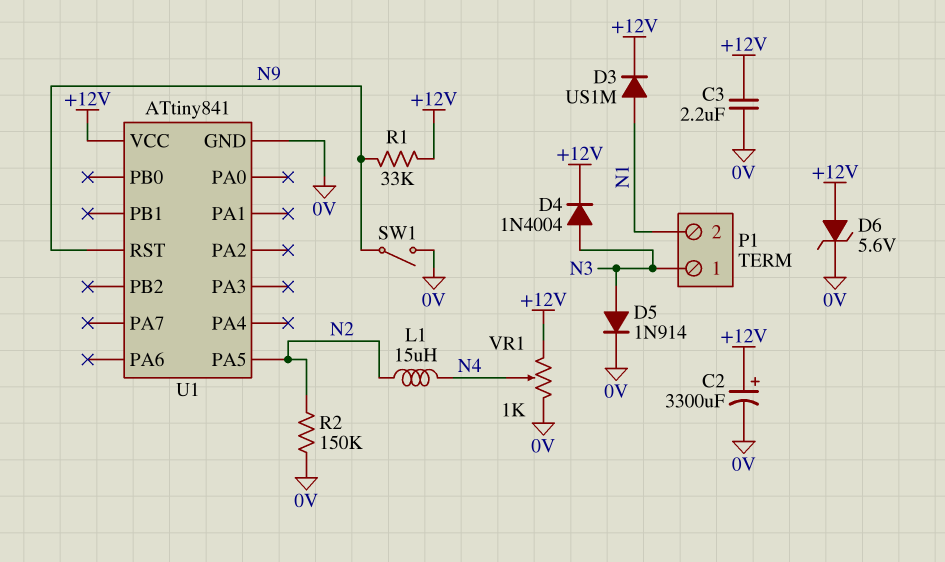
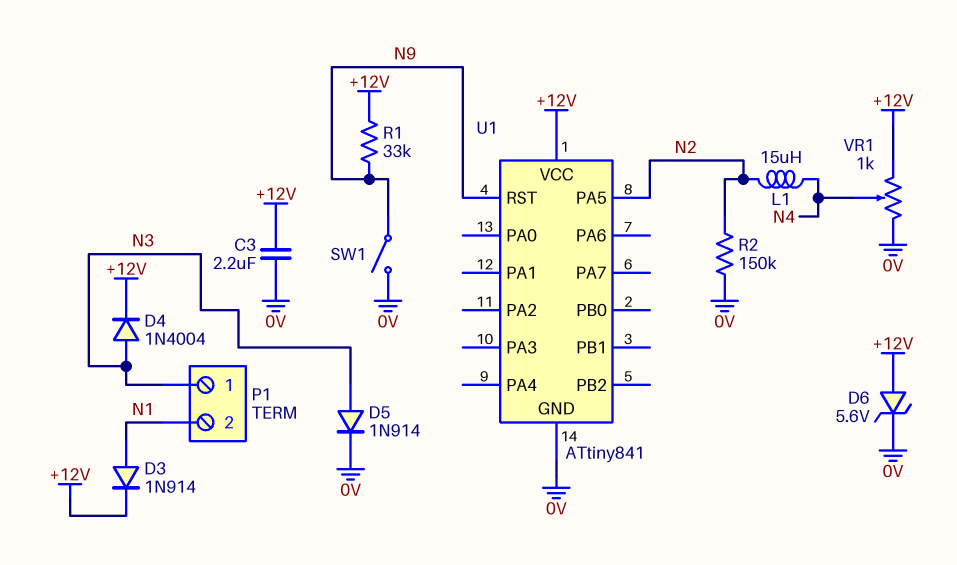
C2: 3300uF (plus +12V, minus 0V) -> none
D3: diode US1M (A N1, K +12V) -> diode 1N914 (A N1, K +12V)

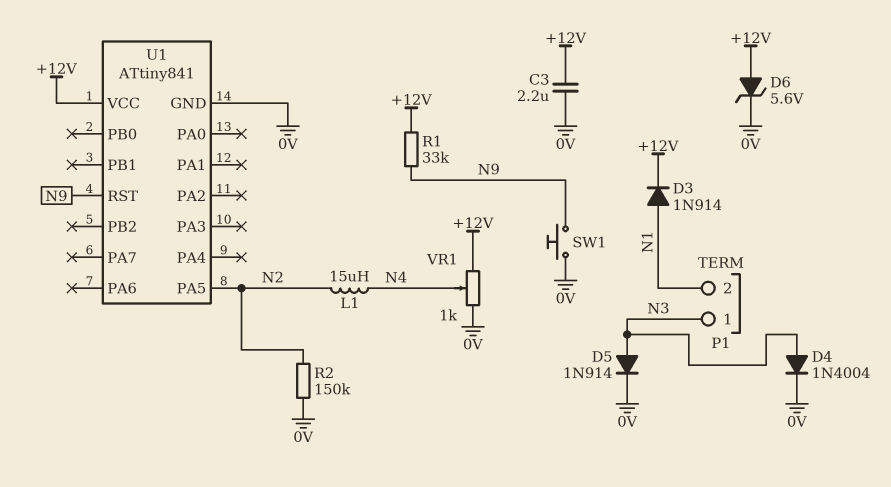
D4: diode 1N4004 (A N3, K +12V) -> diode 1N4004 (A N3, K 0V)
SW1: switch (0V, N9) -> button (0V, N9)

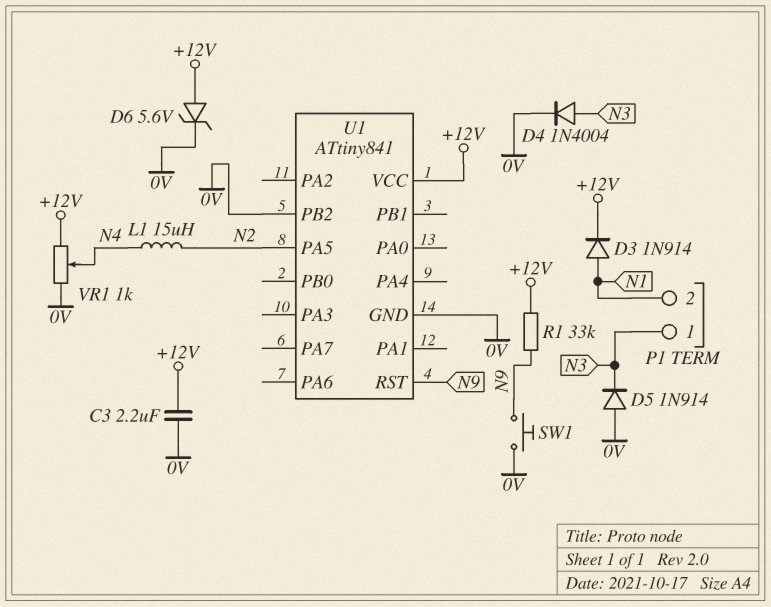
D5: diode 1N914 (A N3, K 0V) -> diode 1N914 (A 0V, K N3)
R2: 150k (0V, N2) -> none
U1 pin PB2: none -> 0V

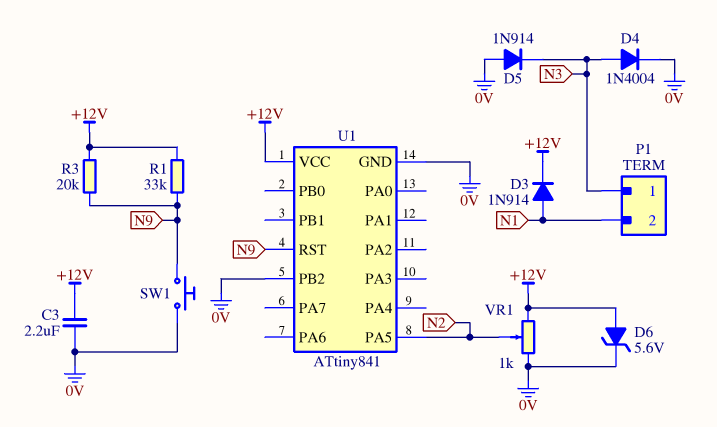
L1: 15uH (N2, N4) -> none
R3: none -> 20k (+12V, N9)
VR1: 1k (+12V, 0V, wiper N4) -> 1k (+12V, 0V, wiper N2)

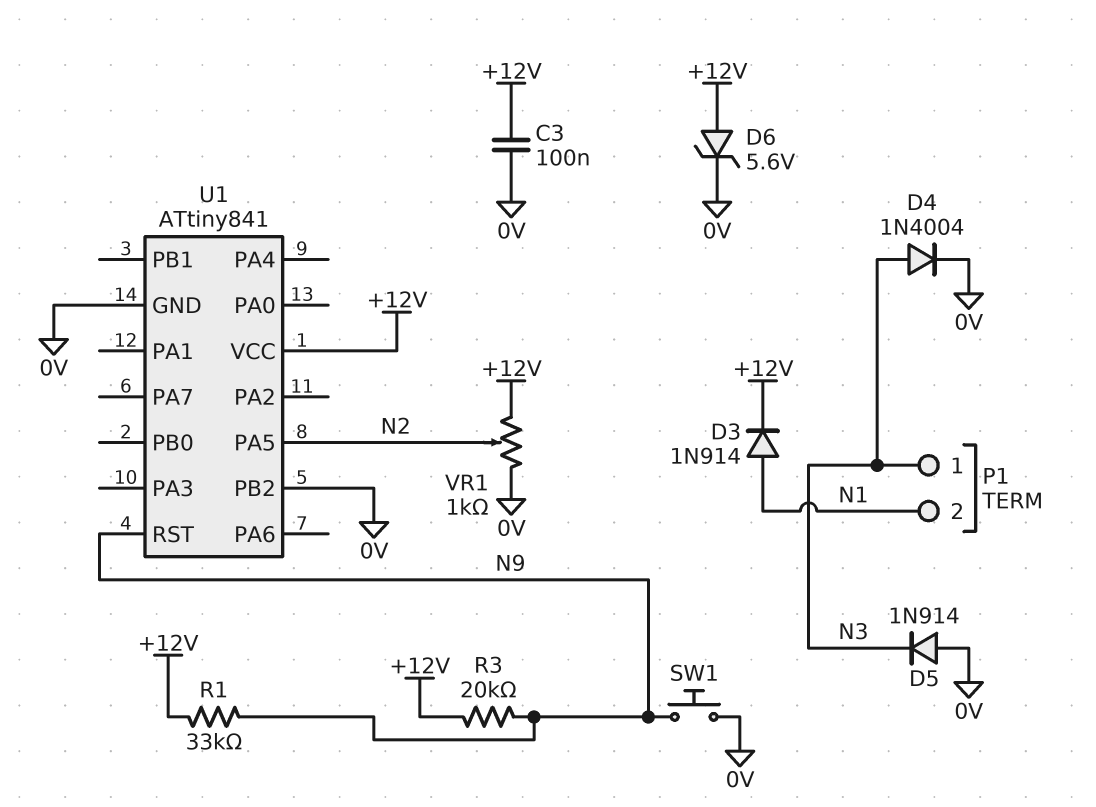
C3: 2.2uF (+12V, 0V) -> 100nF (+12V, 0V)

